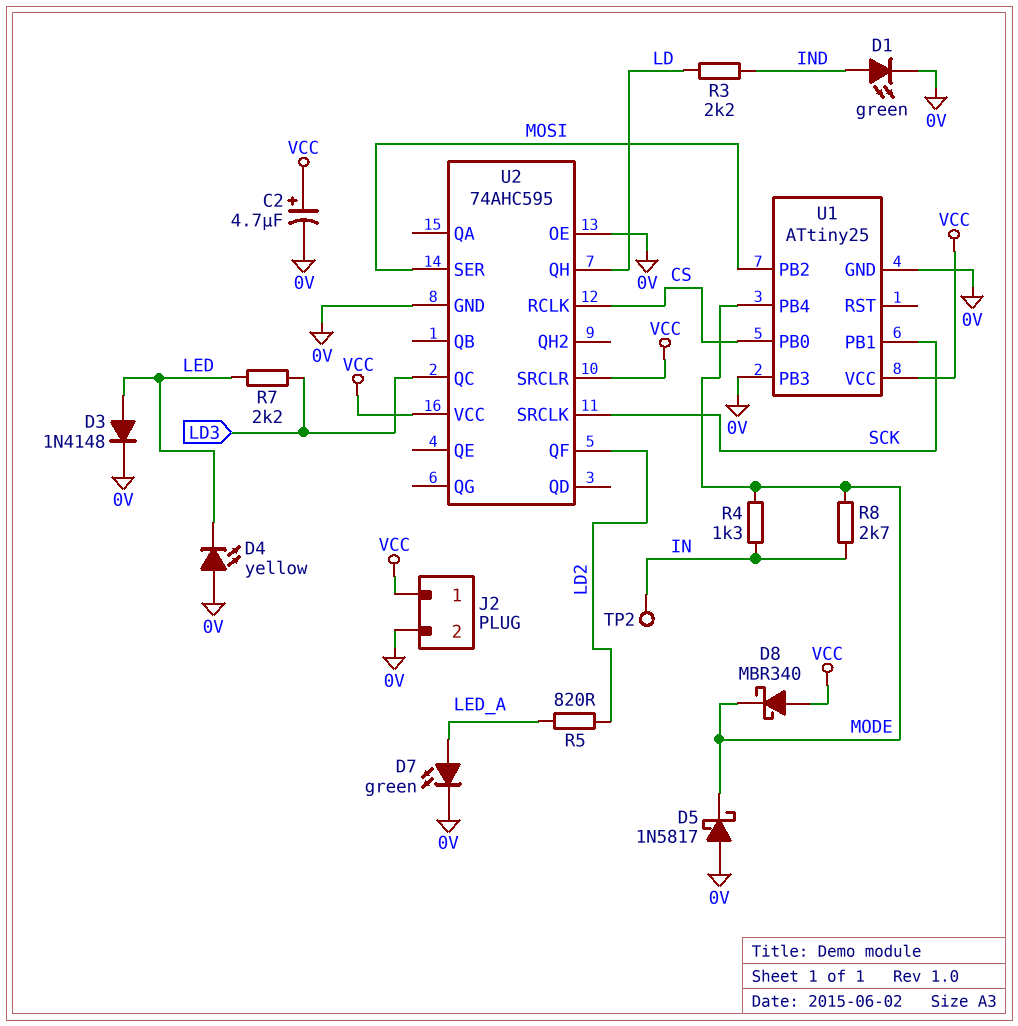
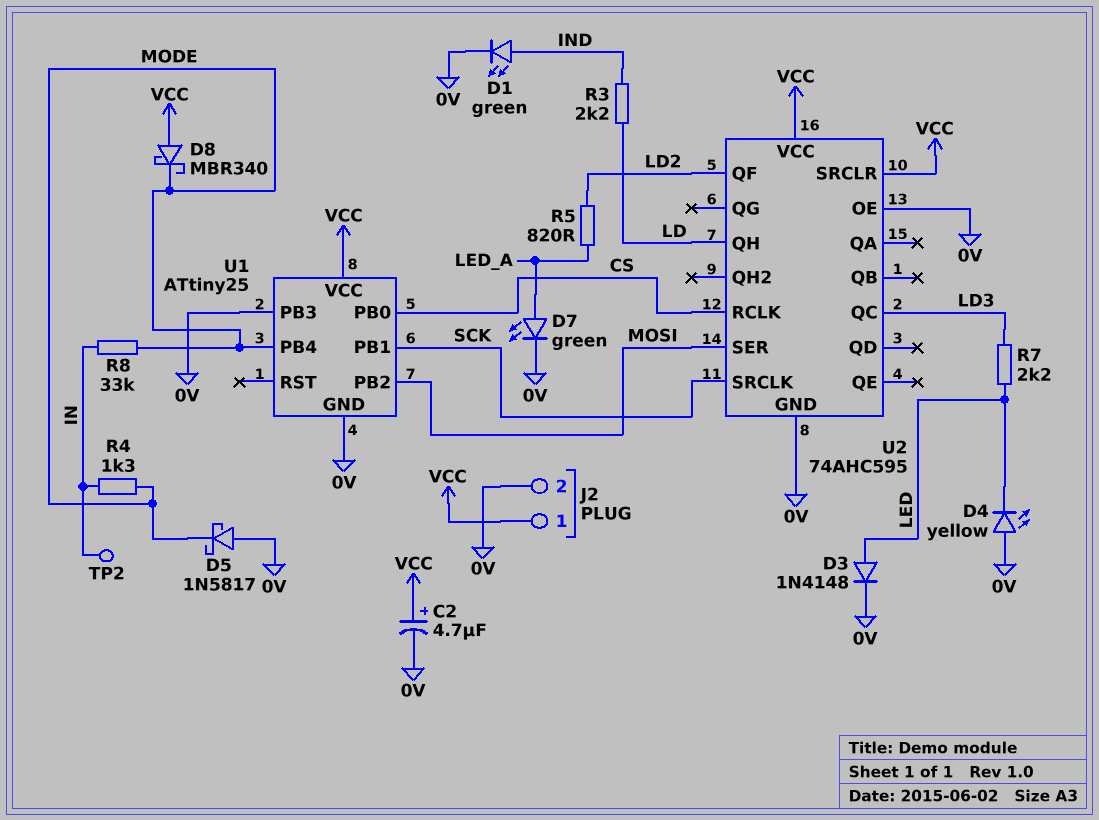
R8: 2.7k (IN, MODE) -> 33k (IN, MODE)

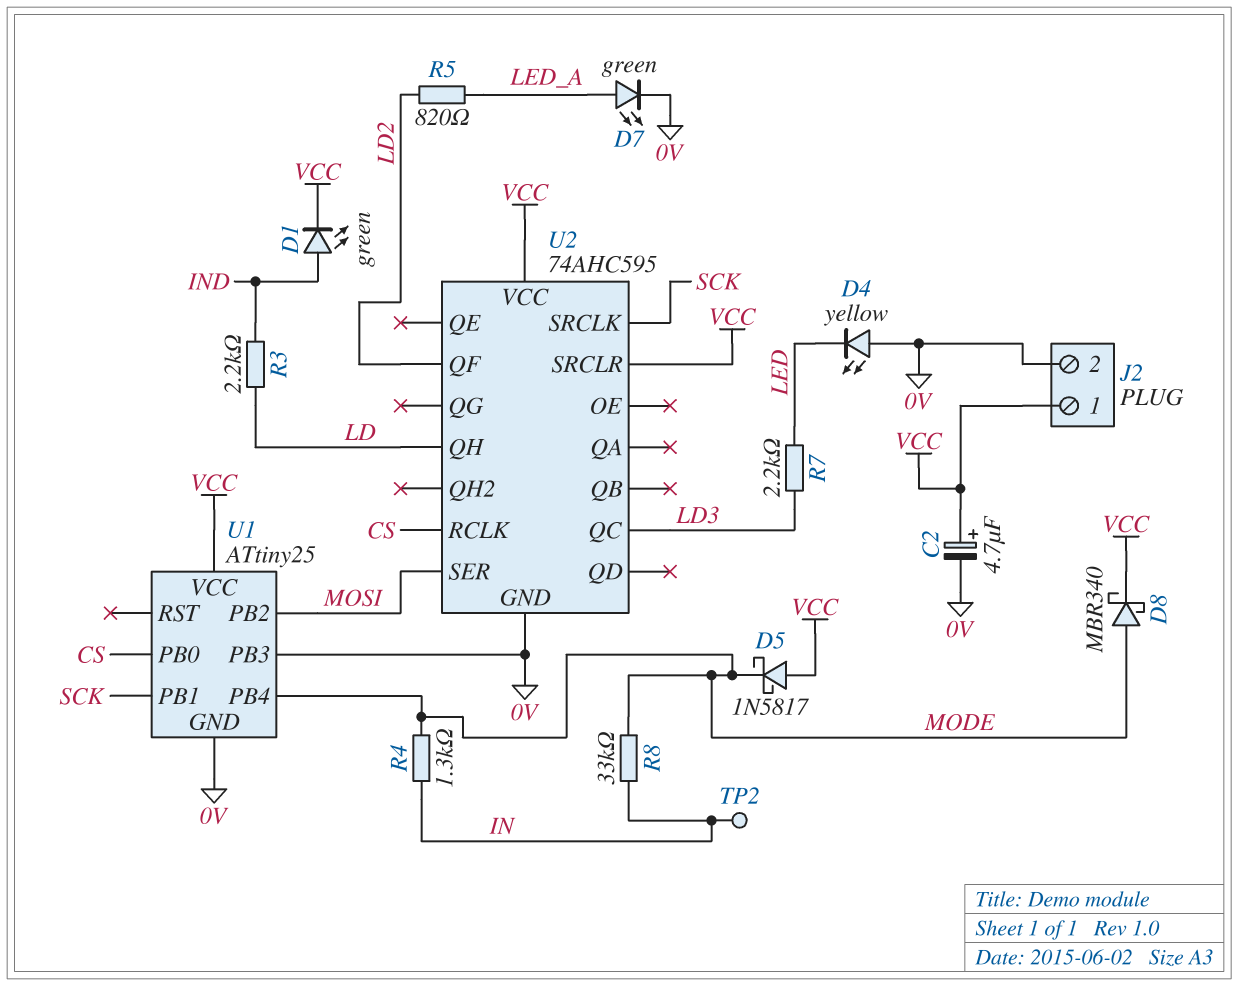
D1: LED green (A IND, K 0V) -> LED green (A IND, K VCC)
D3: diode 1N4148 (A LED, K 0V) -> none
D5: schottky 1N5817 (A 0V, K MODE) -> schottky 1N5817 (A VCC, K MODE)
D8: schottky MBR340 (A VCC, K MODE) -> schottky MBR340 (A MODE, K VCC)
U2 pin OE: 0V -> none

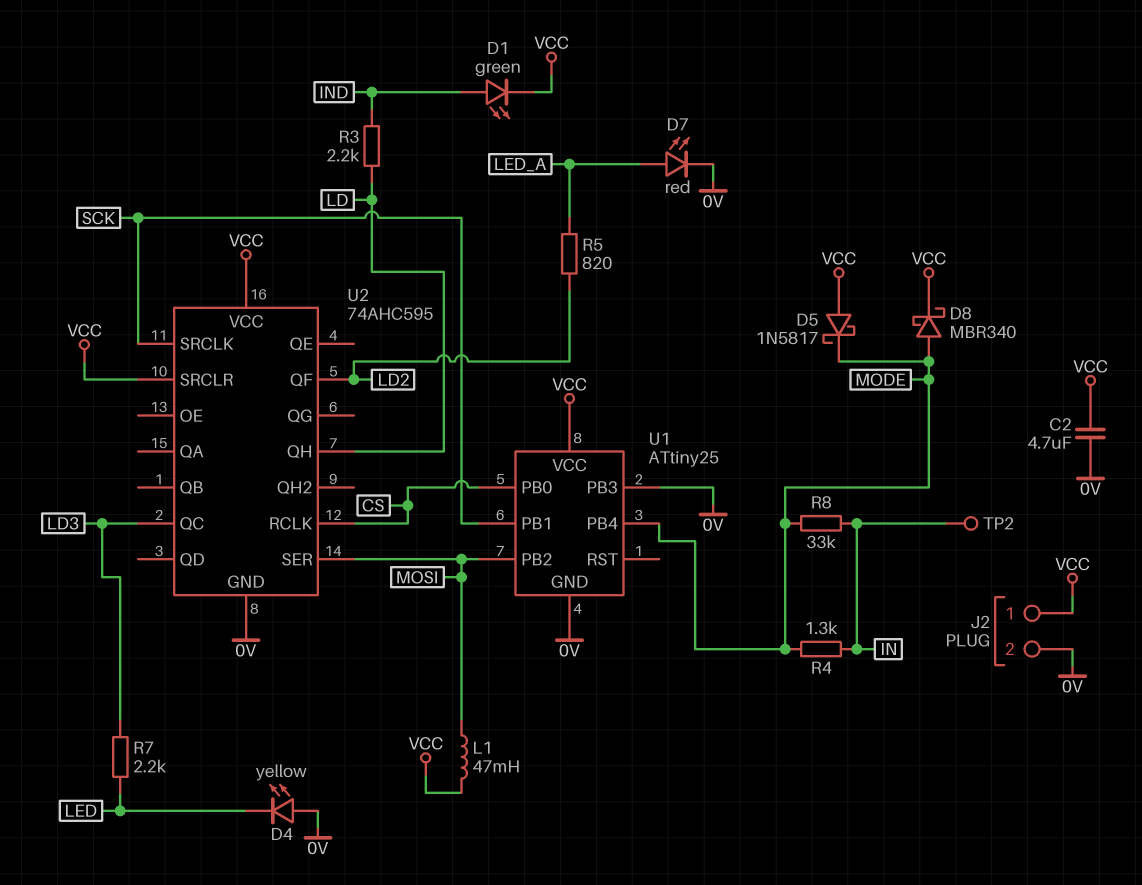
C2: 4.7uF (plus VCC, minus 0V) -> 4.7uF (0V, VCC)
D7: LED green (A LED_A, K 0V) -> LED red (A LED_A, K 0V)
L1: none -> 47mH (MOSI, VCC)

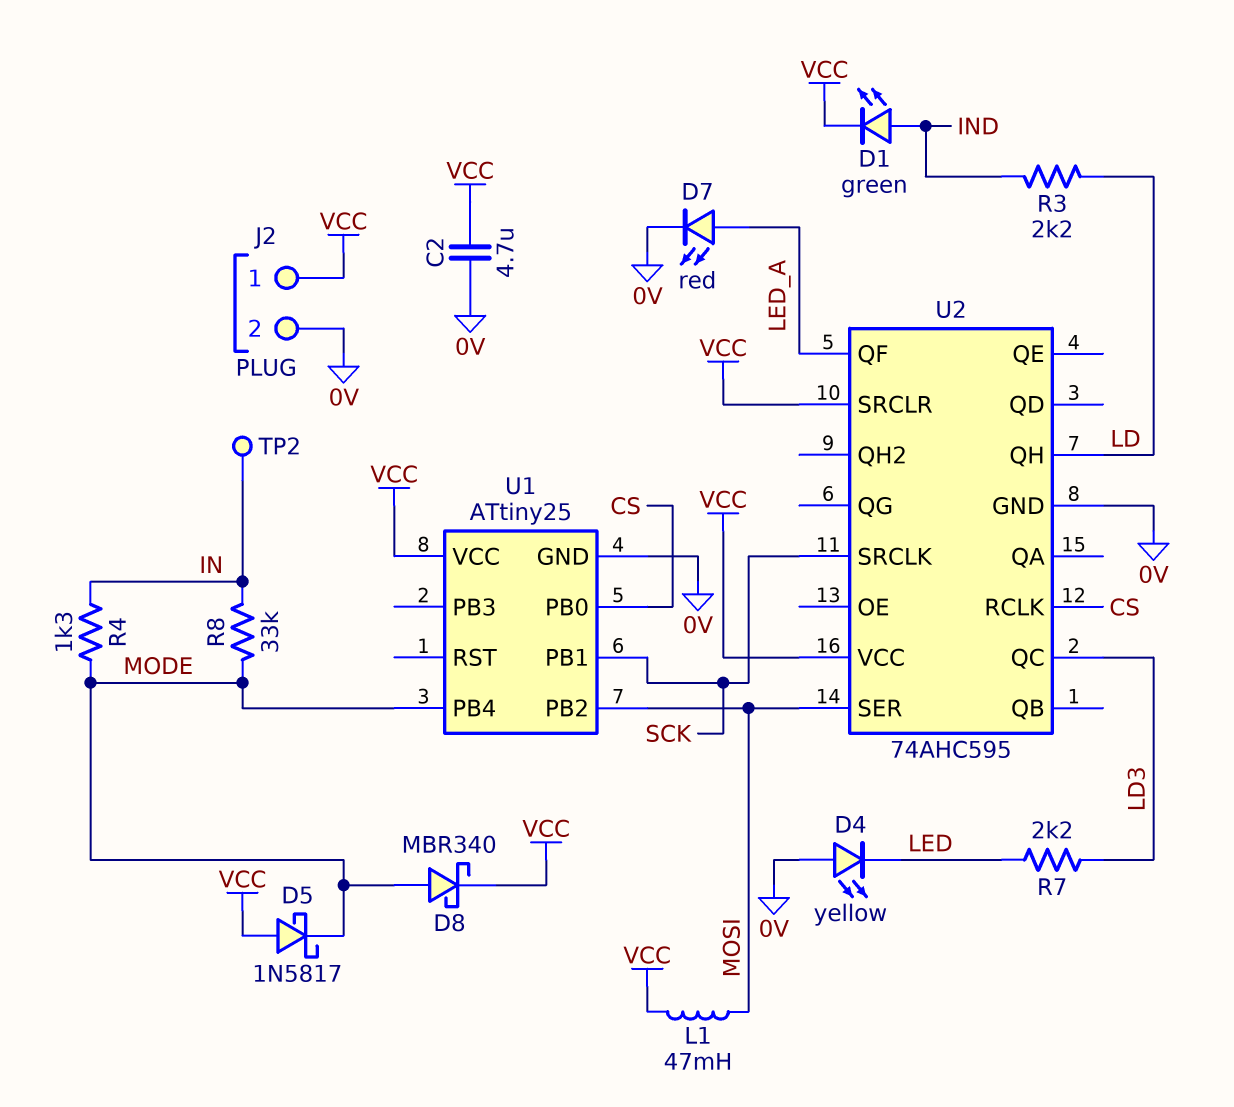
R5: 820 (LD2, LED_A) -> none
U1 pin PB3: 0V -> none
U2 pin QF: LD2 -> LED_A

